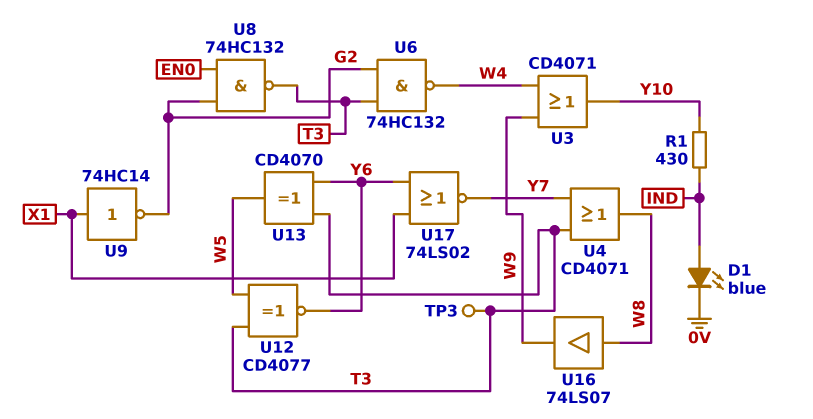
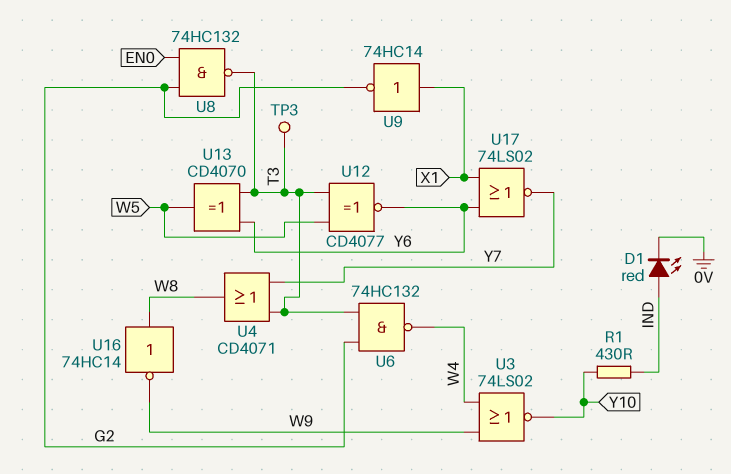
D1: LED blue (A IND, K 0V) -> LED red (A IND, K 0V)
U3: OR CD4071 (in W4, in W9, out Y10) -> NOR 74LS02 (in W4, in W9, out Y10)
U16: buffer 74LS07 (in W8, out W9) -> NOT 74HC14 (in W8, out W9)

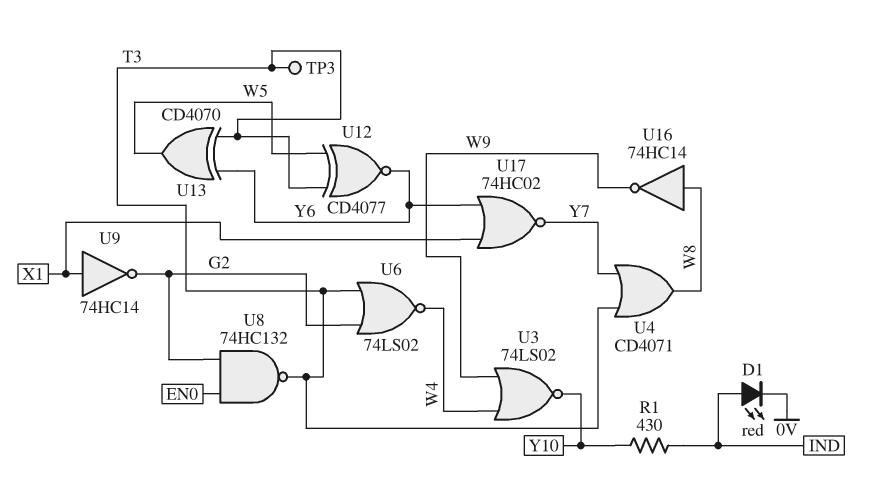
U6: NAND 74HC132 (in G2, in T3, out W4) -> NOR 74LS02 (in G2, in T3, out W4)
U17: NOR 74LS02 (in X1, in Y6, out Y7) -> NOR 74HC02 (in X1, in Y6, out Y7)

